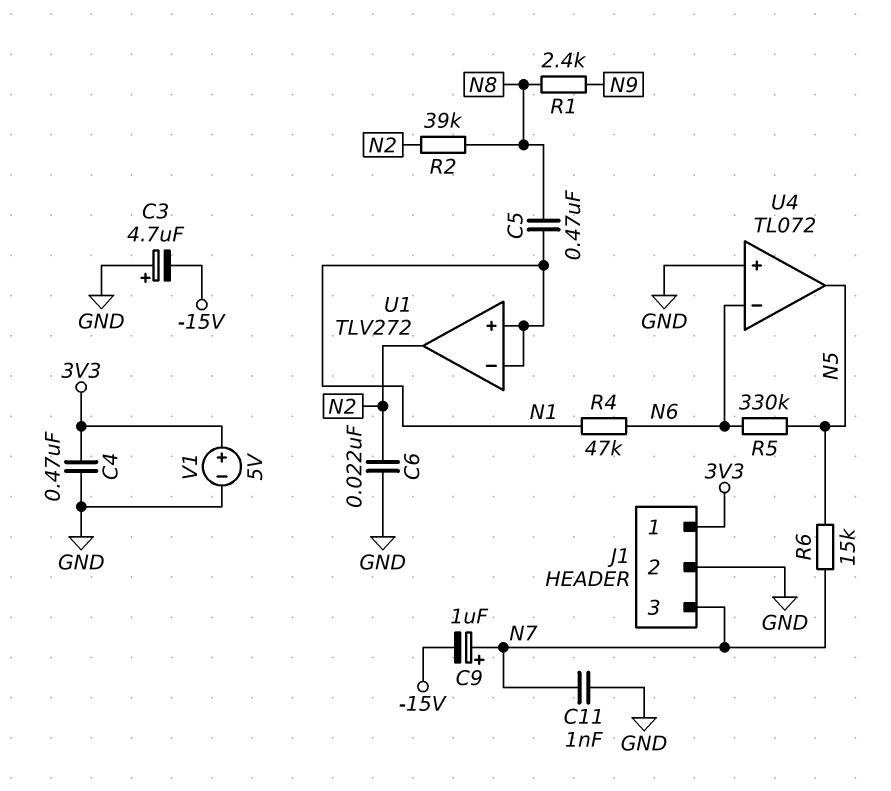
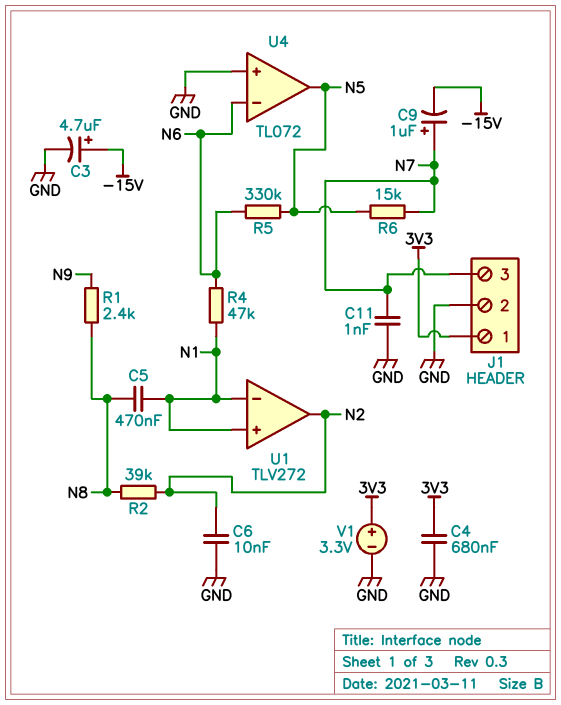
C3: 4.7uF (plus GND, minus -15V) -> 4.7uF (plus -15V, minus GND)
C4: 470nF (3V3, GND) -> 680nF (3V3, GND)
C6: 22nF (GND, N2) -> 10nF (GND, N2)
V1: 5V (plus 3V3, minus GND) -> 3.3V (plus 3V3, minus GND)

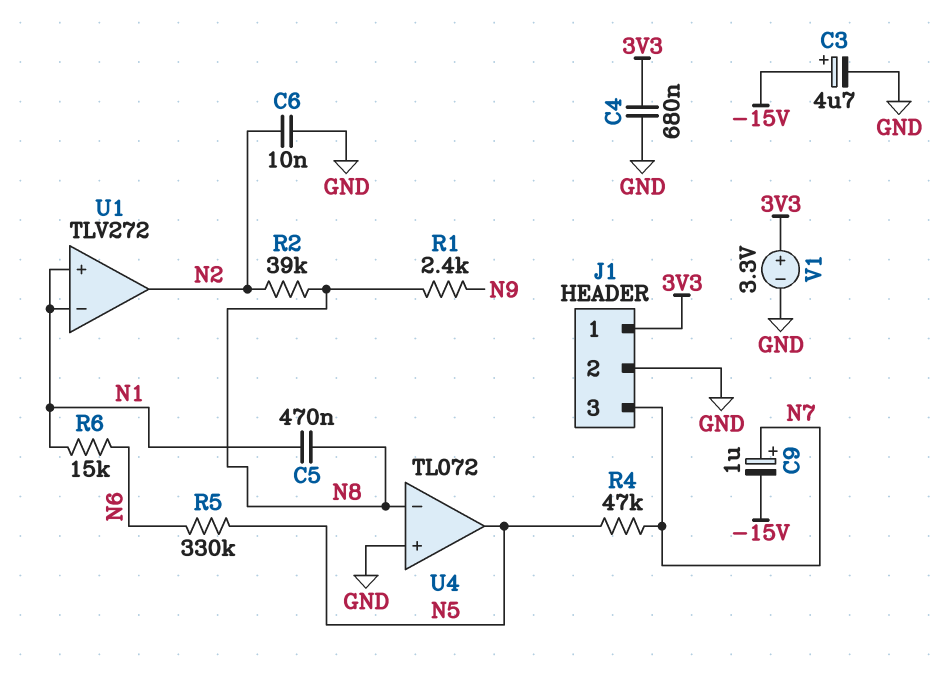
C11: 1nF (GND, N7) -> none
R4: 47k (N1, N6) -> 47k (N5, N7)
R6: 15k (N5, N7) -> 15k (N1, N6)
U4 pin in-: N6 -> N8

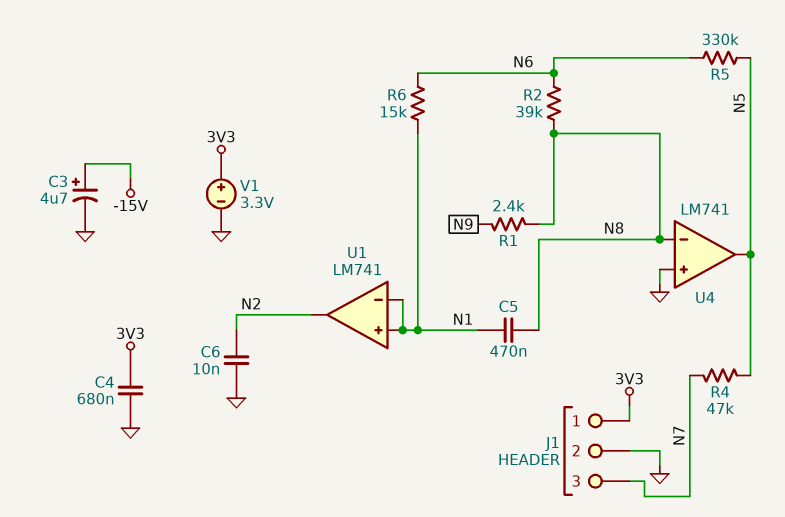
C9: 1uF (plus N7, minus -15V) -> none
R2: 39k (N2, N8) -> 39k (N6, N8)
U1: TLV272 -> LM741
U4: TL072 -> LM741

